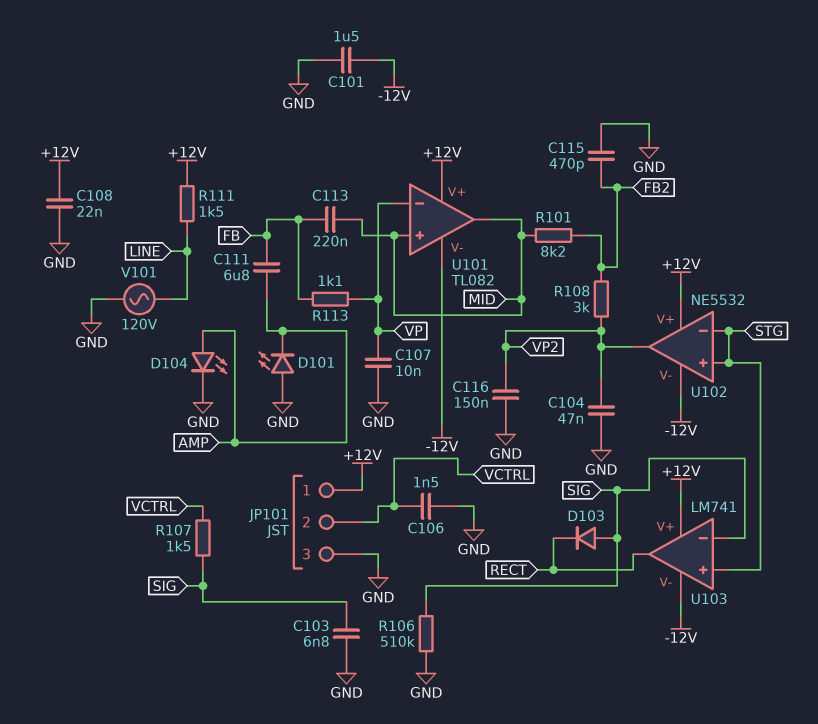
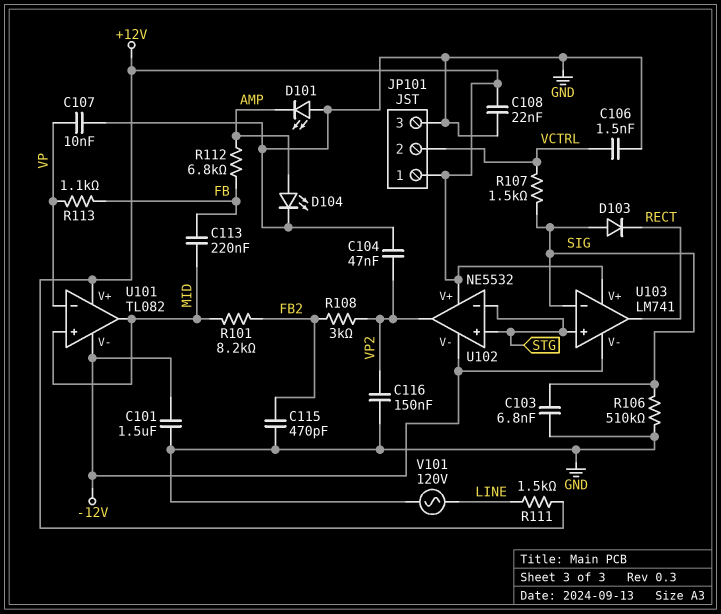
C111: 6.8uF (AMP, FB) -> none
R112: none -> 6.8k (AMP, FB)

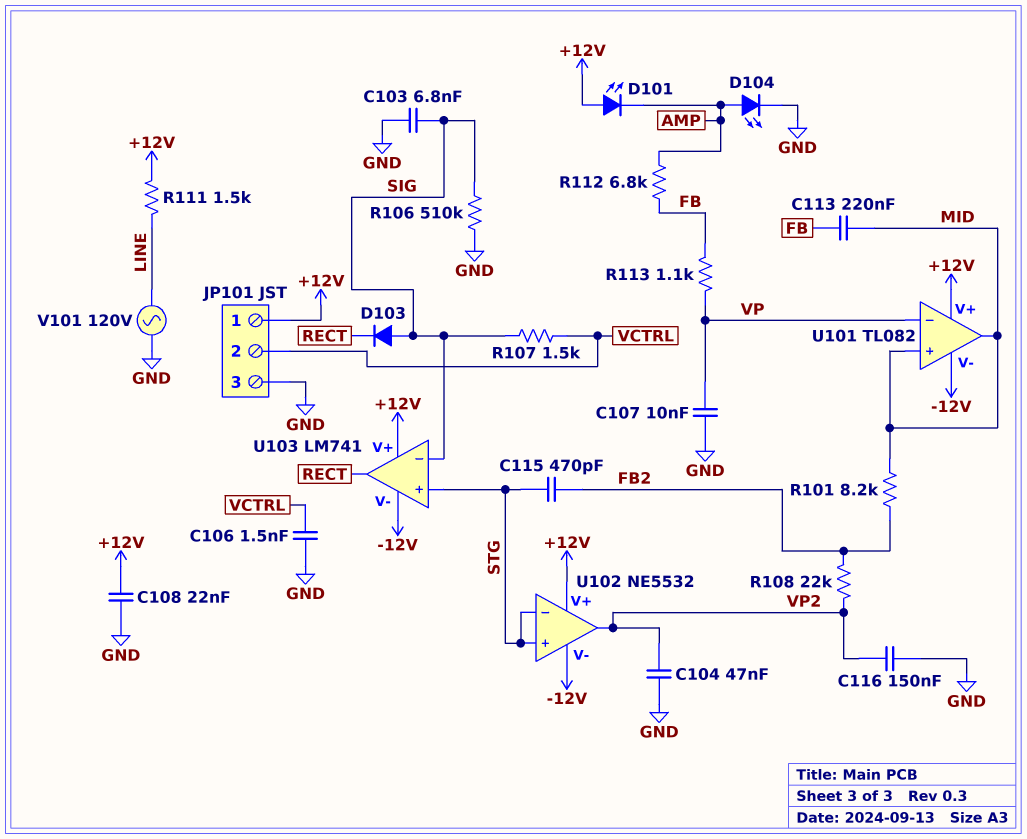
C101: 1.5uF (-12V, GND) -> none
C115: 470pF (FB2, GND) -> 470pF (FB2, STG)
D101: LED (A GND, K AMP) -> LED (A +12V, K AMP)
R108: 3k (FB2, VP2) -> 22k (FB2, VP2)

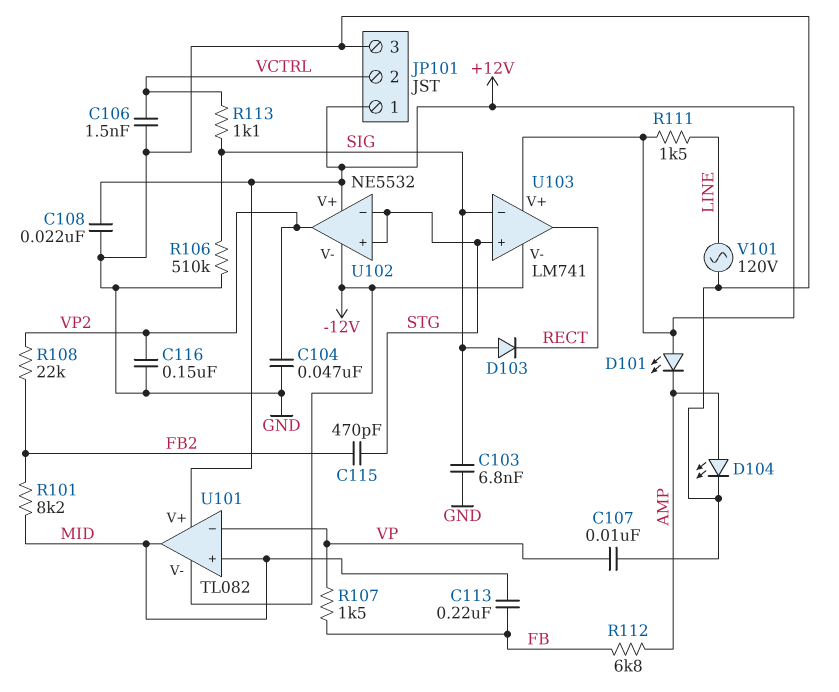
R107: 1.5k (SIG, VCTRL) -> 1.5k (FB, VP)
R113: 1.1k (FB, VP) -> 1.1k (SIG, VCTRL)

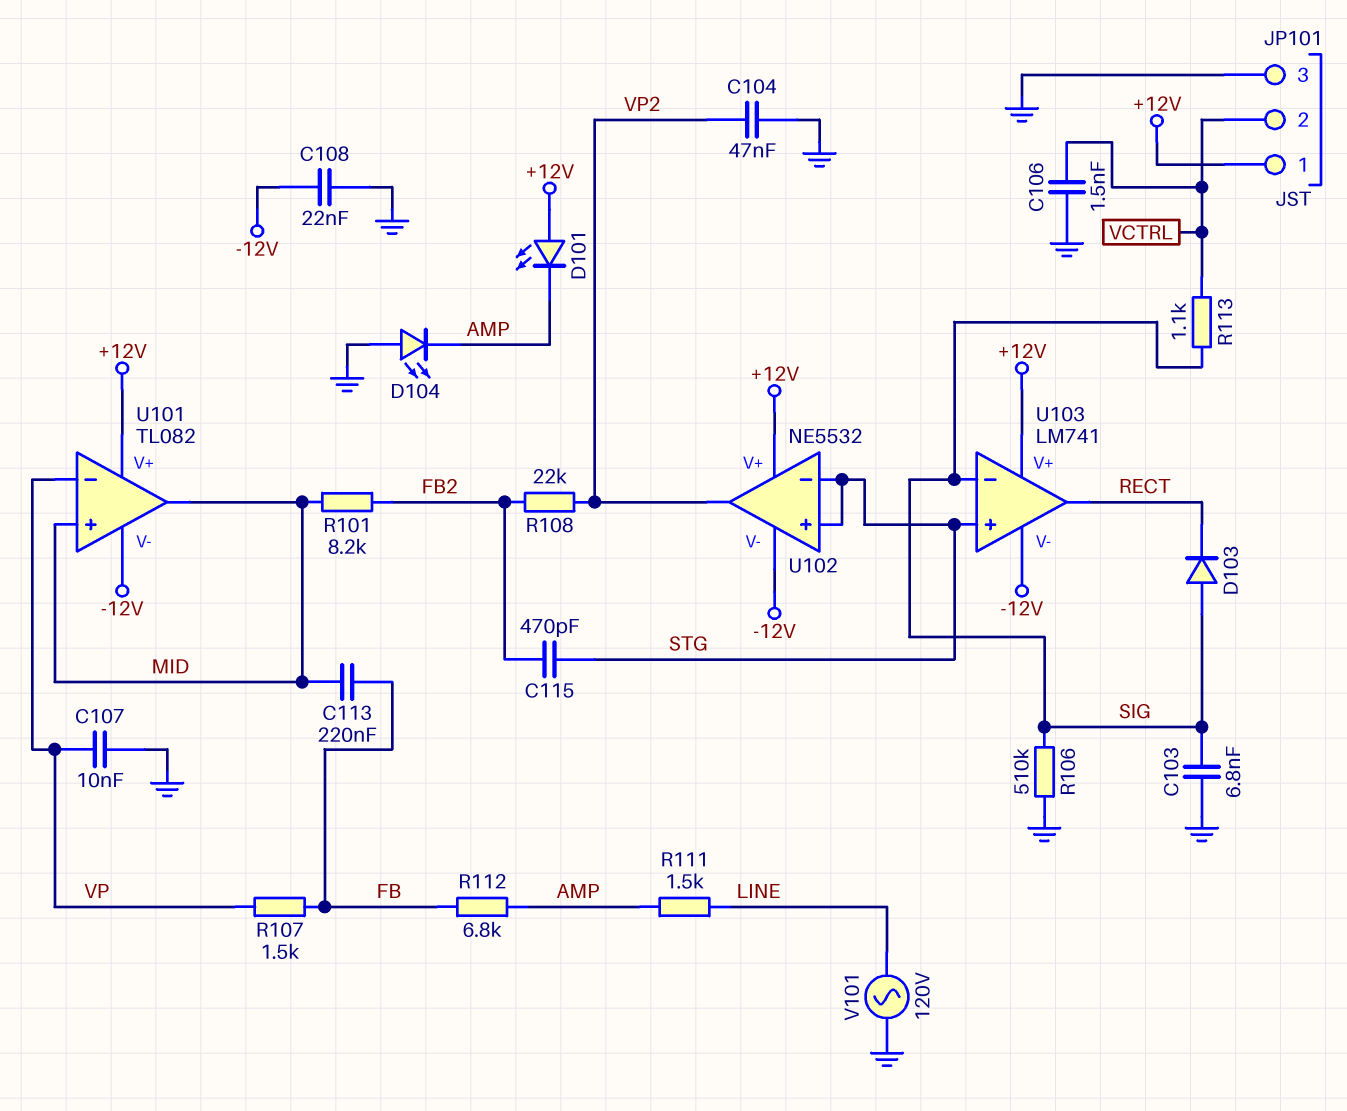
C108: 22nF (+12V, GND) -> 22nF (-12V, GND)
C116: 150nF (GND, VP2) -> none
D104: LED (A AMP, K GND) -> LED (A GND, K AMP)
R111: 1.5k (+12V, LINE) -> 1.5k (AMP, LINE)

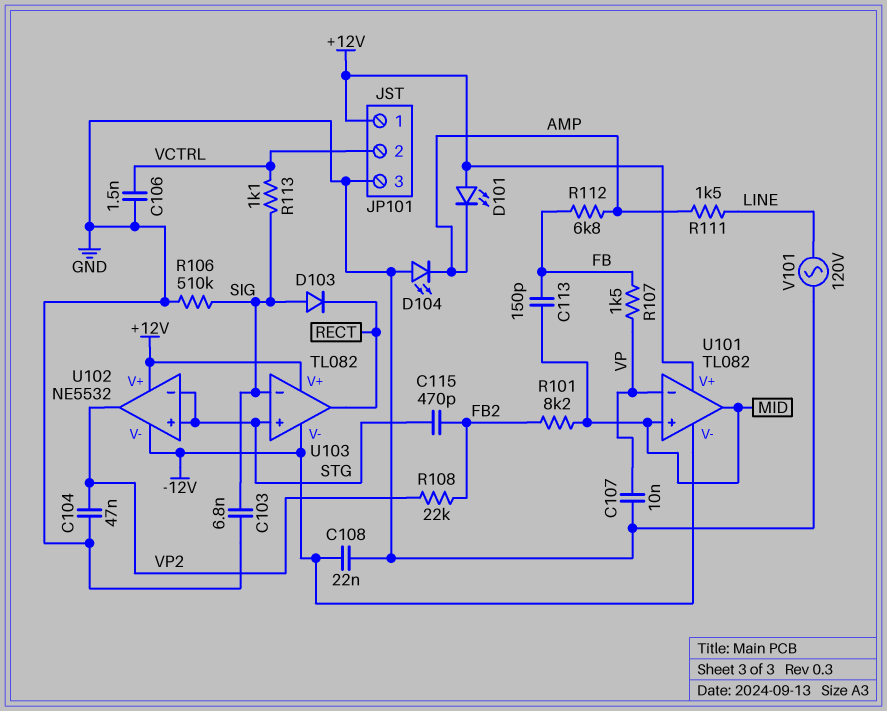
C113: 220nF (FB, MID) -> 150pF (FB, MID)
U103: LM741 -> TL082

